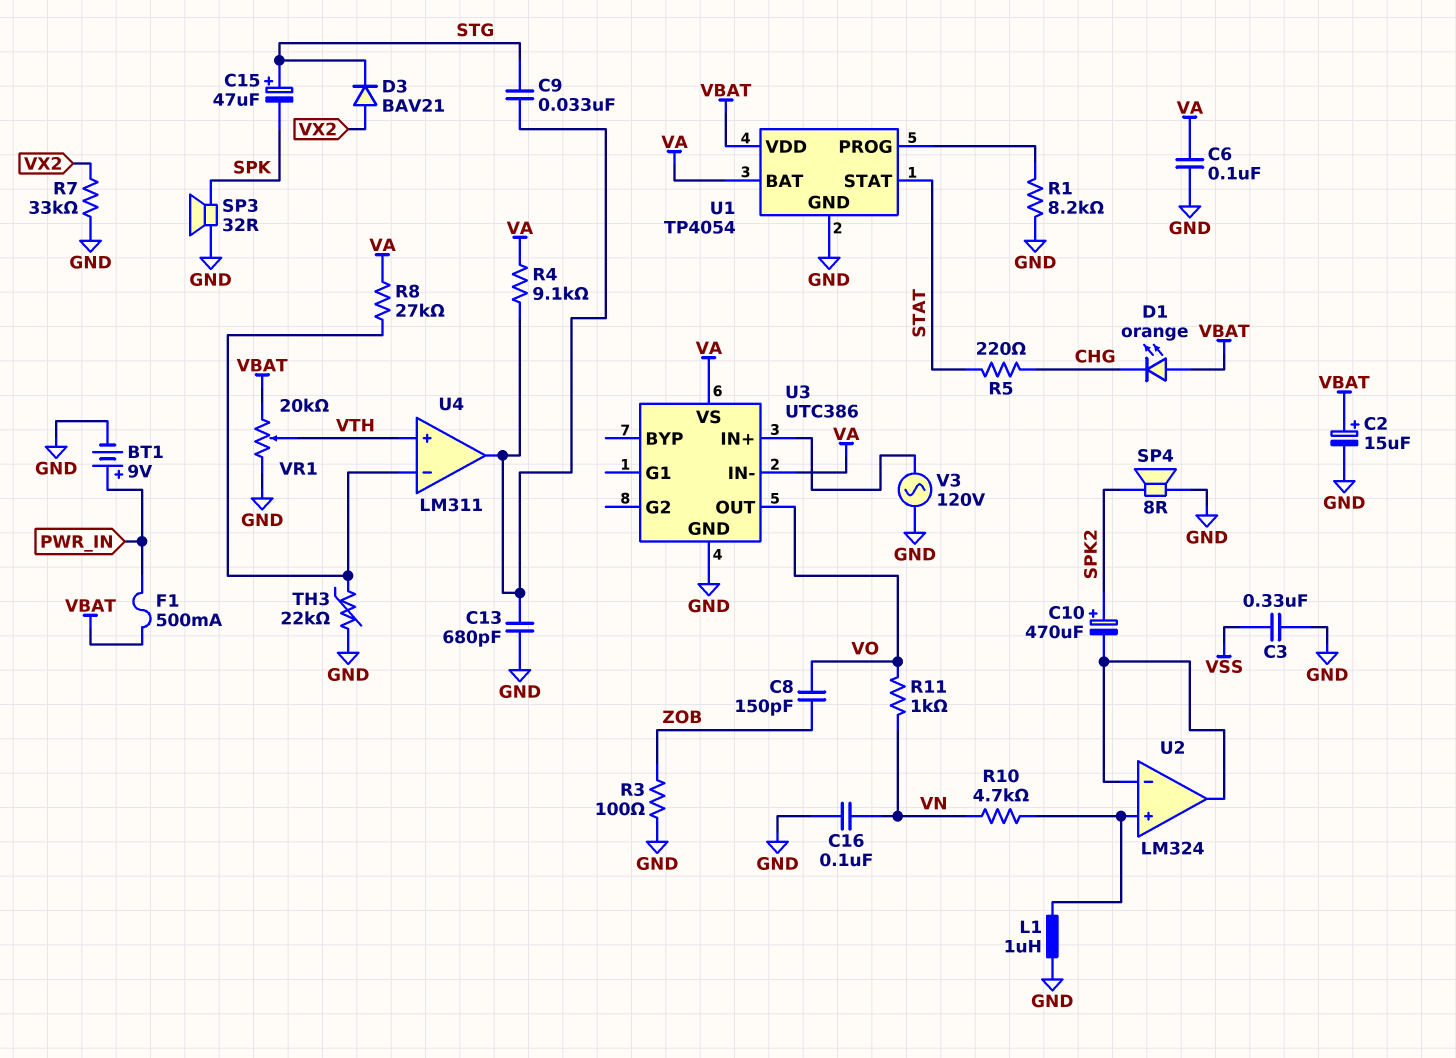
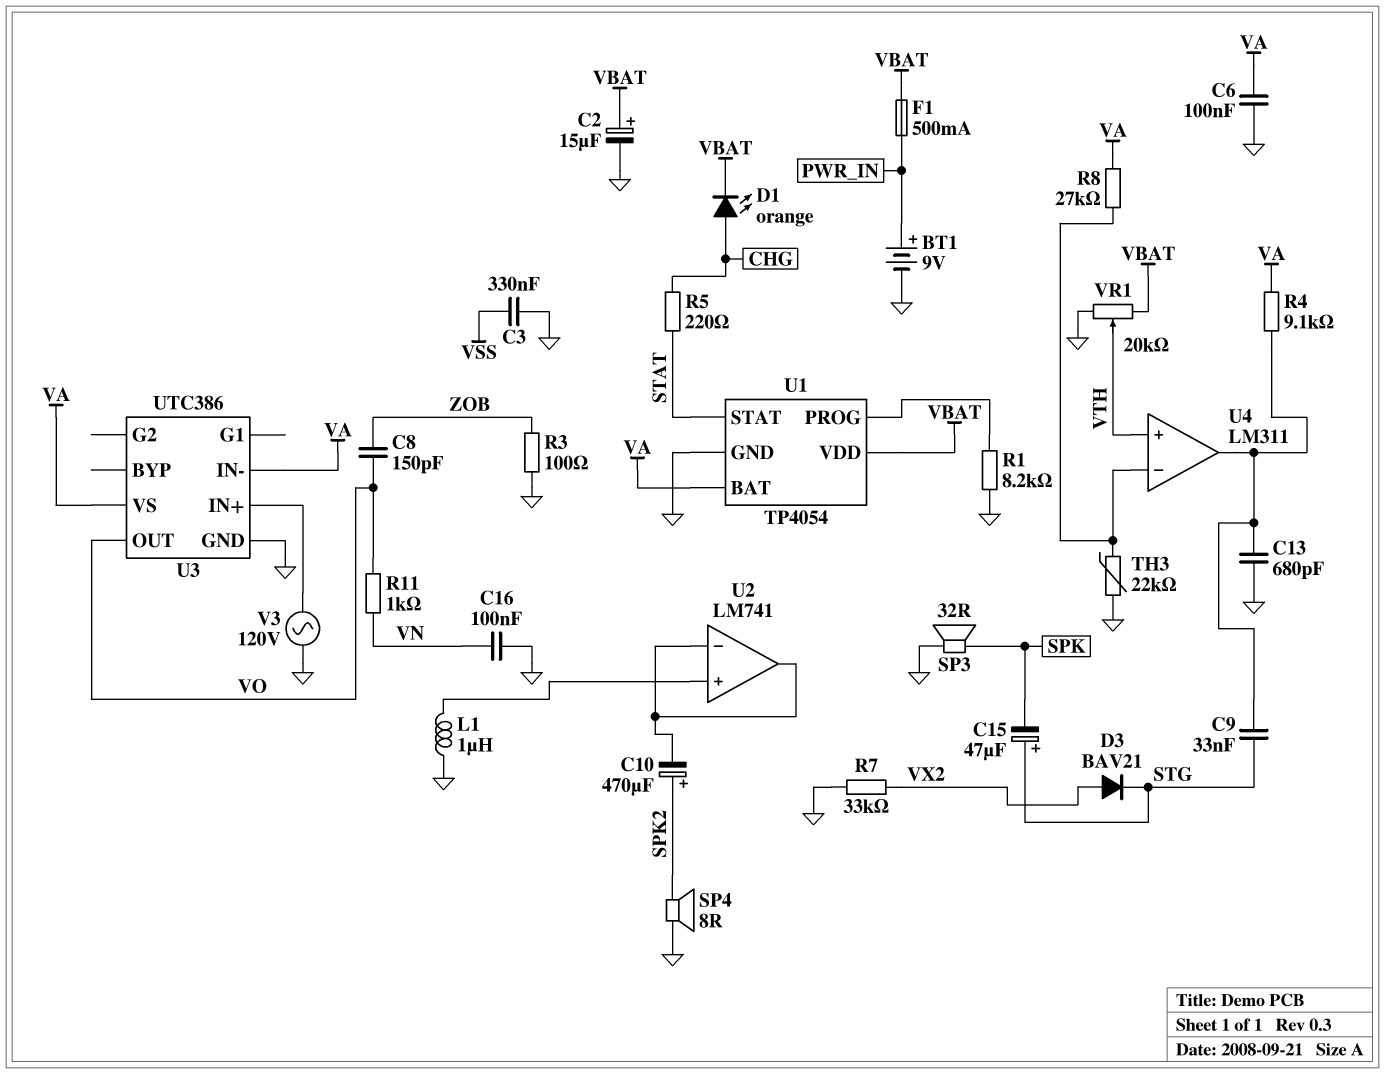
D1: LED orange (A VBAT, K CHG) -> LED orange (A CHG, K VBAT)
R10: 4.7k (U2/in+, VN) -> none
U2: LM324 -> LM741

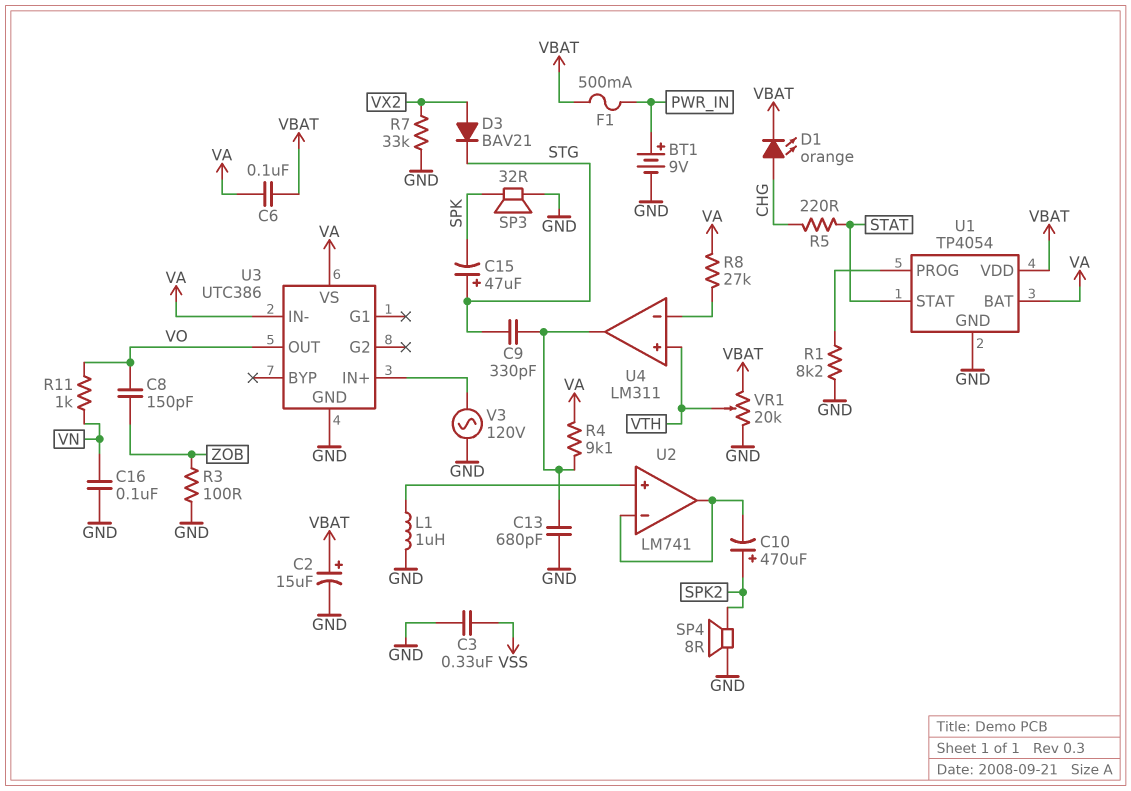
C6: 100nF (GND, VA) -> 100nF (VA, VBAT)
C9: 33nF (STG, U4/out) -> 330pF (STG, U4/out)
TH3: 22k (GND, U4/in-) -> none

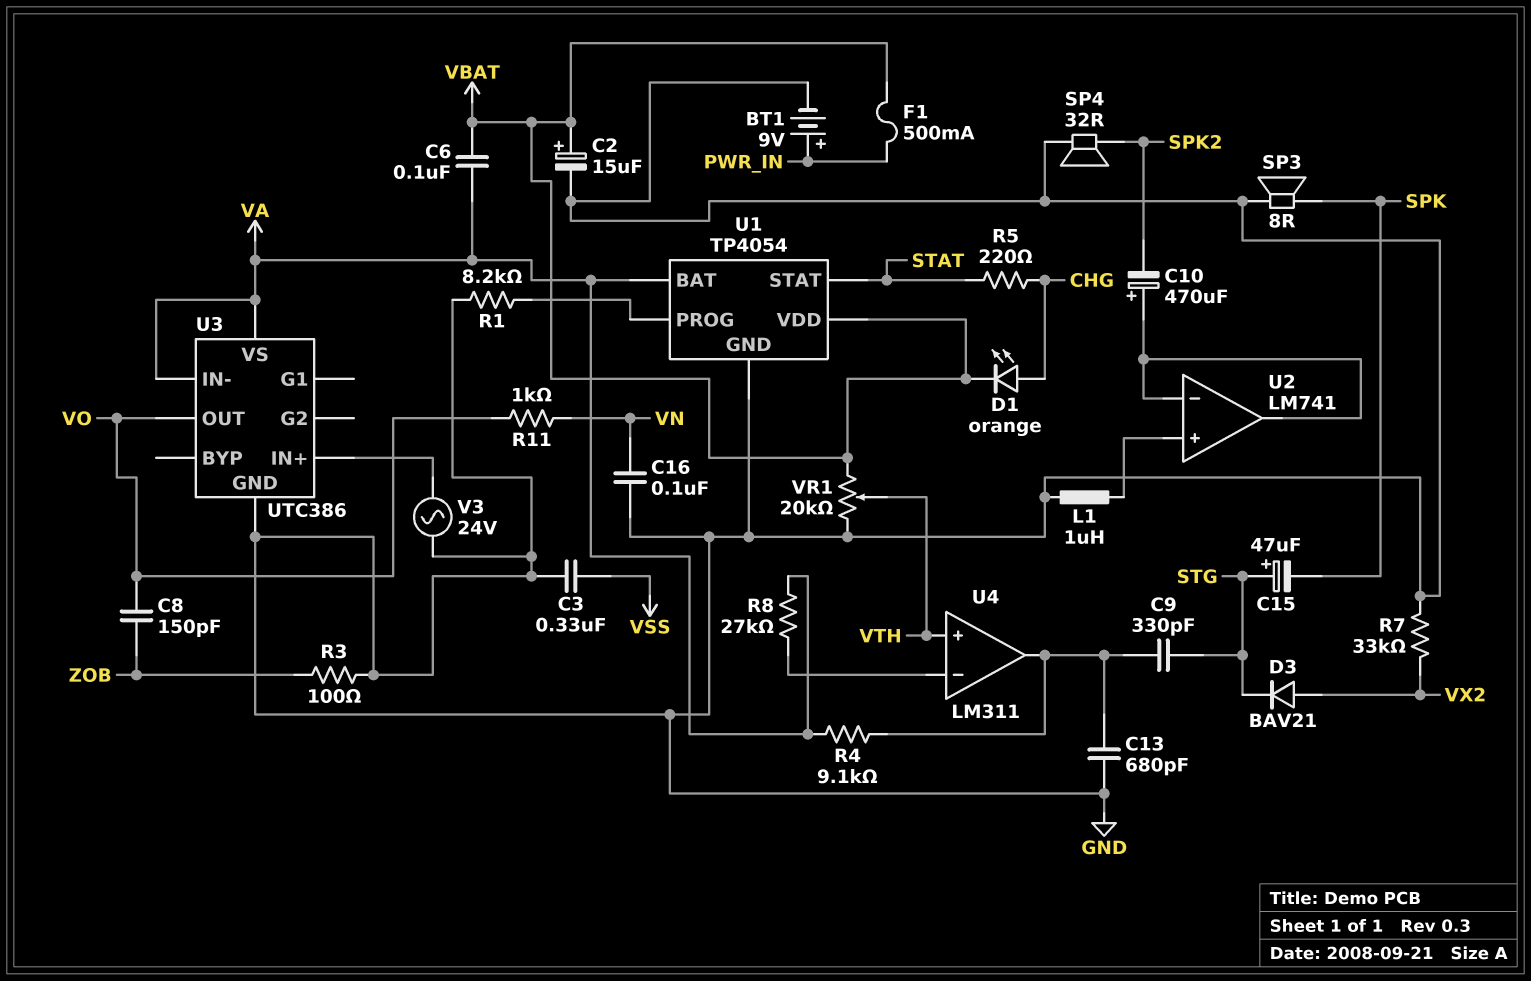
C10: 470uF (plus SPK2, minus U2/in-) -> 470uF (plus U2/in-, minus SPK2)
SP3: speaker 32R (GND, SPK) -> speaker 8R (GND, SPK)
SP4: speaker 8R (GND, SPK2) -> speaker 32R (GND, SPK2)
V3: AC 120V (GND, U3/IN+) -> AC 24V (GND, U3/IN+)

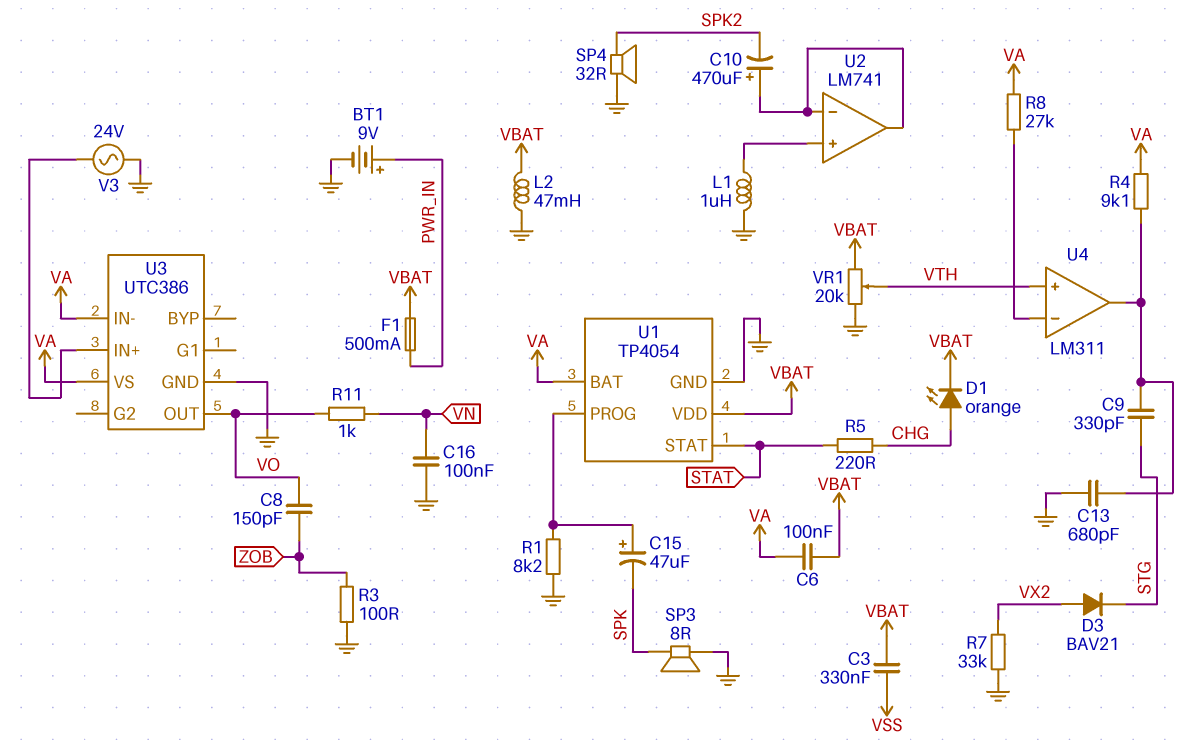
C2: 15uF (plus VBAT, minus GND) -> none
C3: 330nF (GND, VSS) -> 330nF (VBAT, VSS)
C15: 47uF (plus STG, minus SPK) -> 47uF (plus U1/PROG, minus SPK)
L2: none -> 47mH (GND, VBAT)

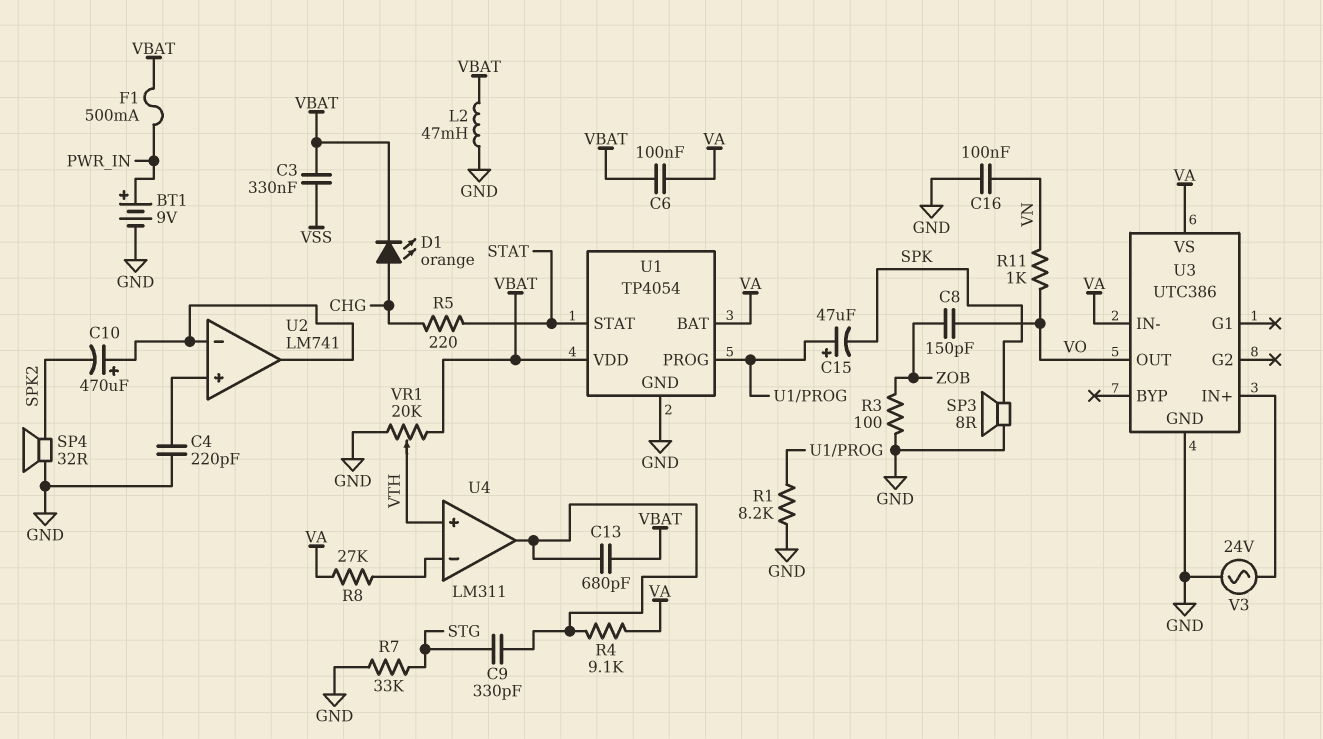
C4: none -> 220pF (GND, U2/in+)
C13: 680pF (GND, U4/out) -> 680pF (U4/out, VBAT)
D3: diode BAV21 (A VX2, K STG) -> none
L1: 1uH (GND, U2/in+) -> none
R7: 33k (GND, VX2) -> 33k (GND, STG)

